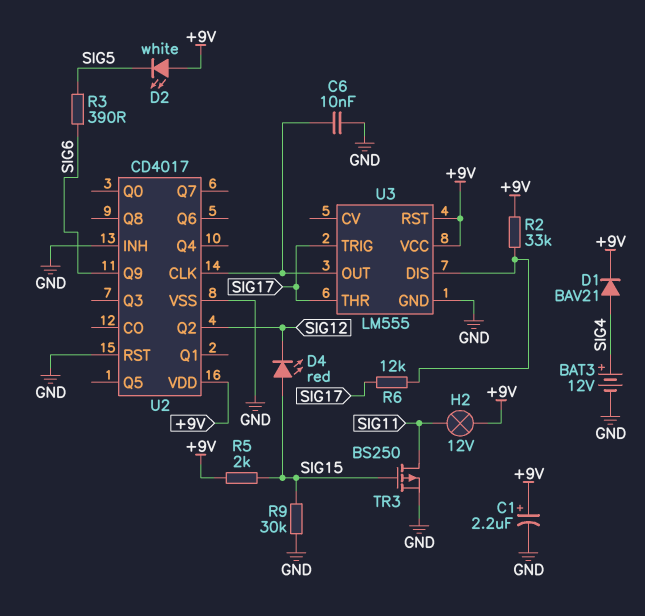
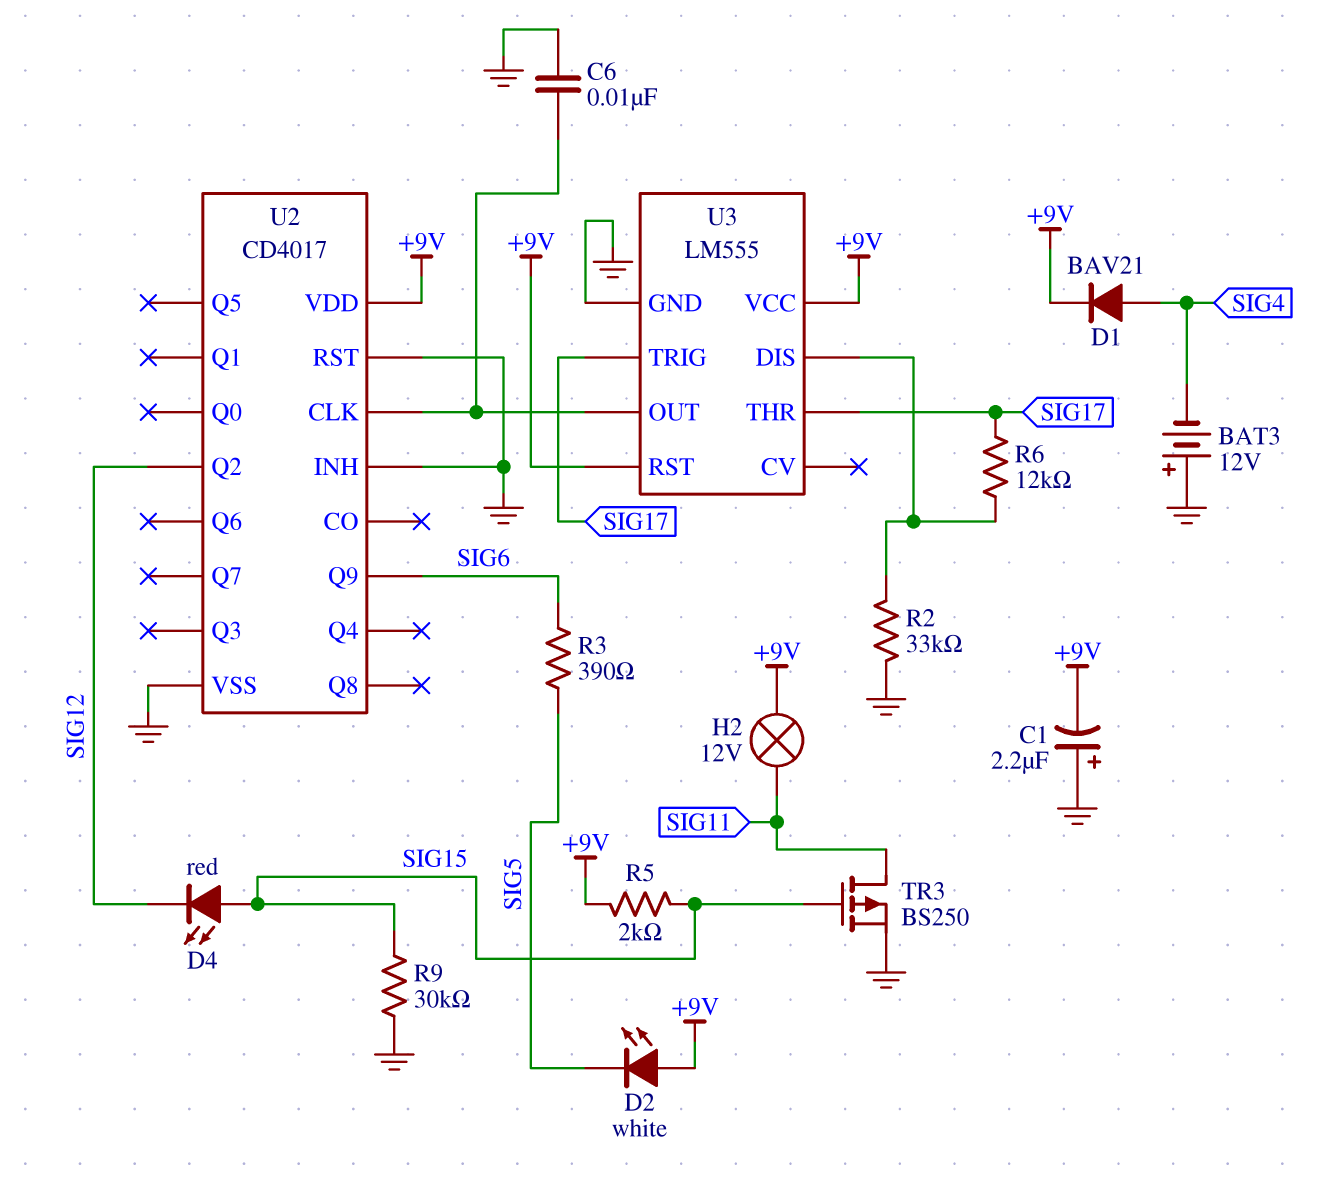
BAT3: 12V (plus SIG4, minus GND) -> 12V (plus GND, minus SIG4)
C1: 2.2uF (plus +9V, minus GND) -> 2.2uF (plus GND, minus +9V)
R2: 33k (+9V, U3/DIS) -> 33k (GND, U3/DIS)

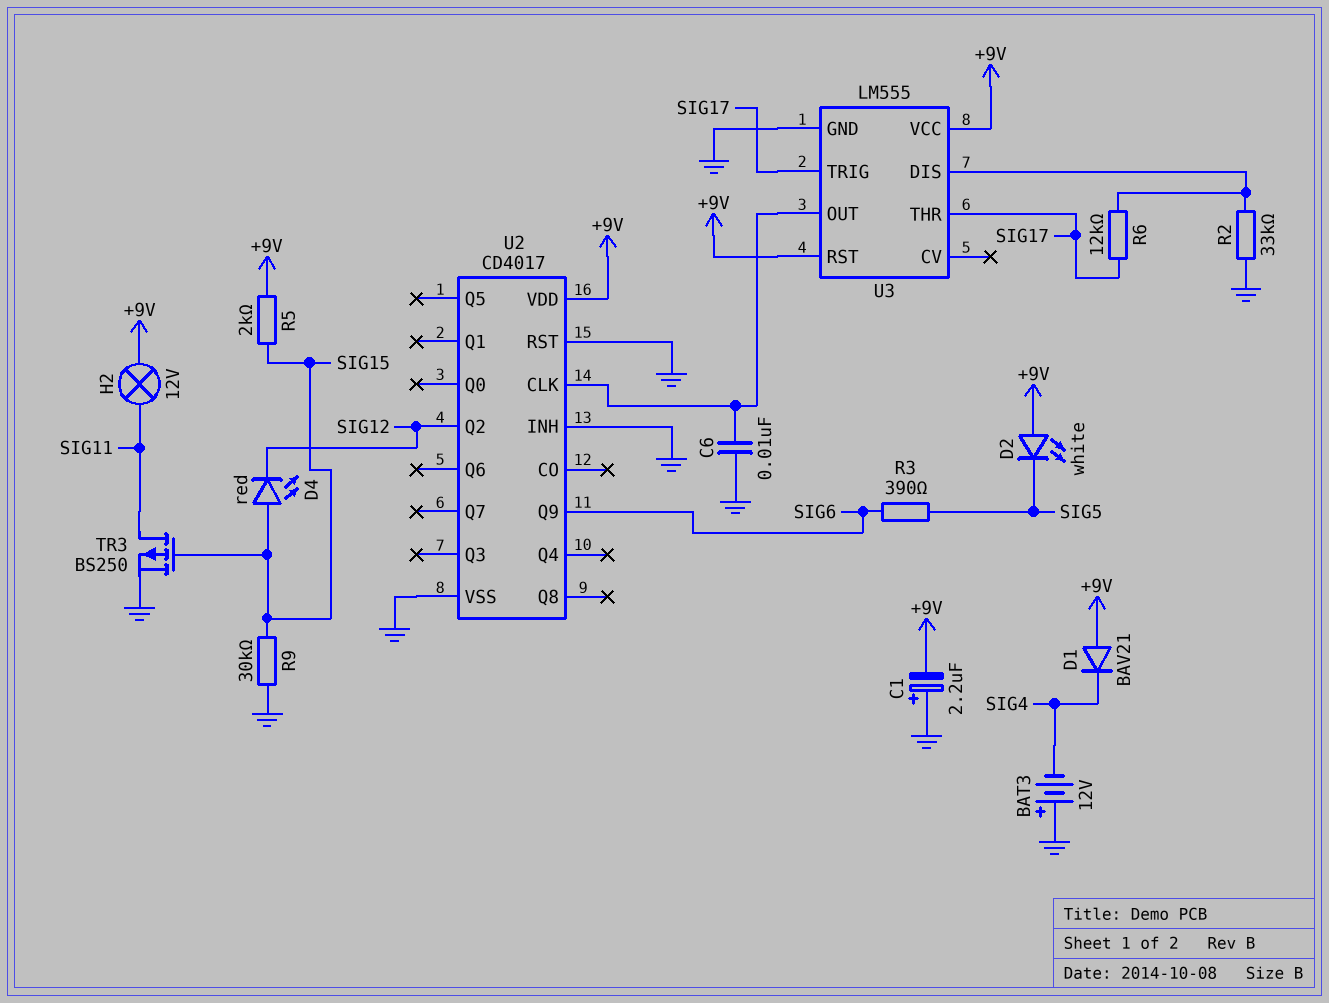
D1: diode BAV21 (A SIG4, K +9V) -> diode BAV21 (A +9V, K SIG4)

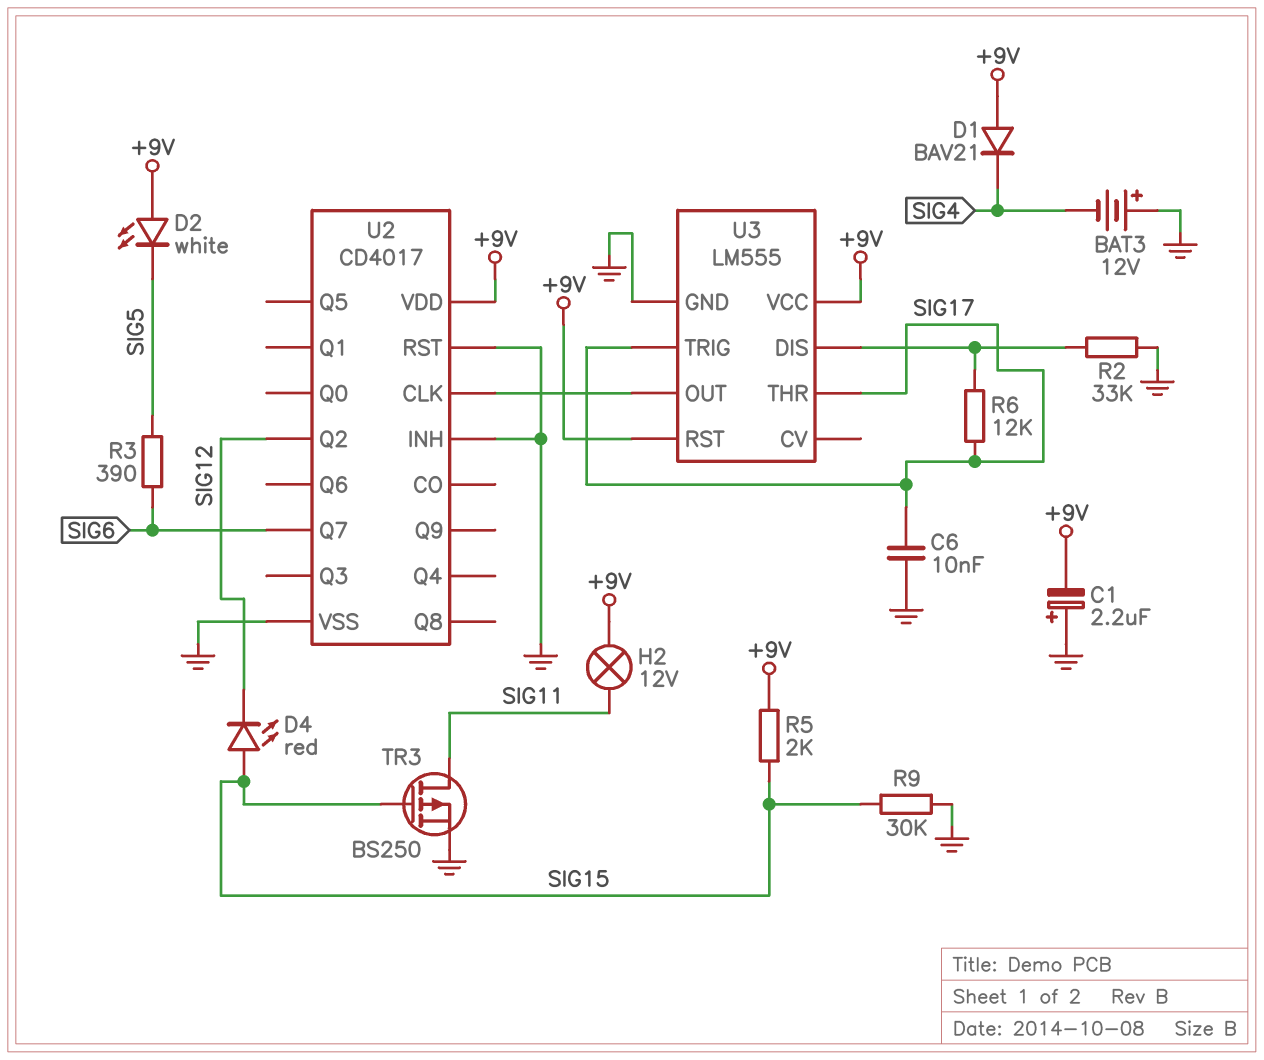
C6: 10nF (GND, U2/CLK) -> 10nF (GND, SIG17)
U2 pin Q7: none -> SIG6
U2 pin Q9: SIG6 -> none

